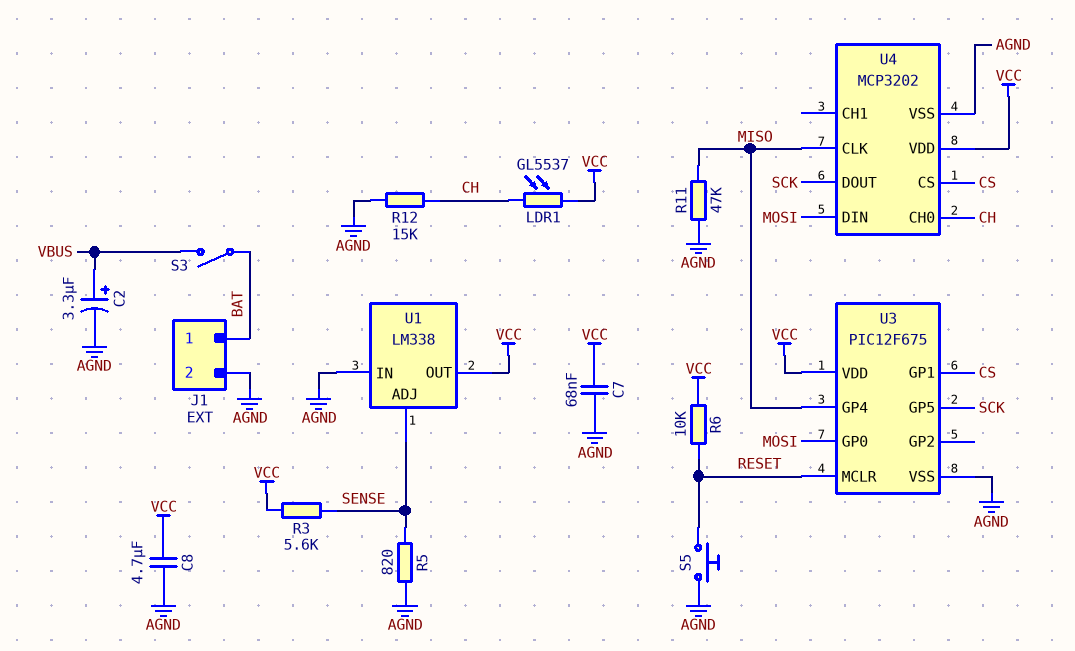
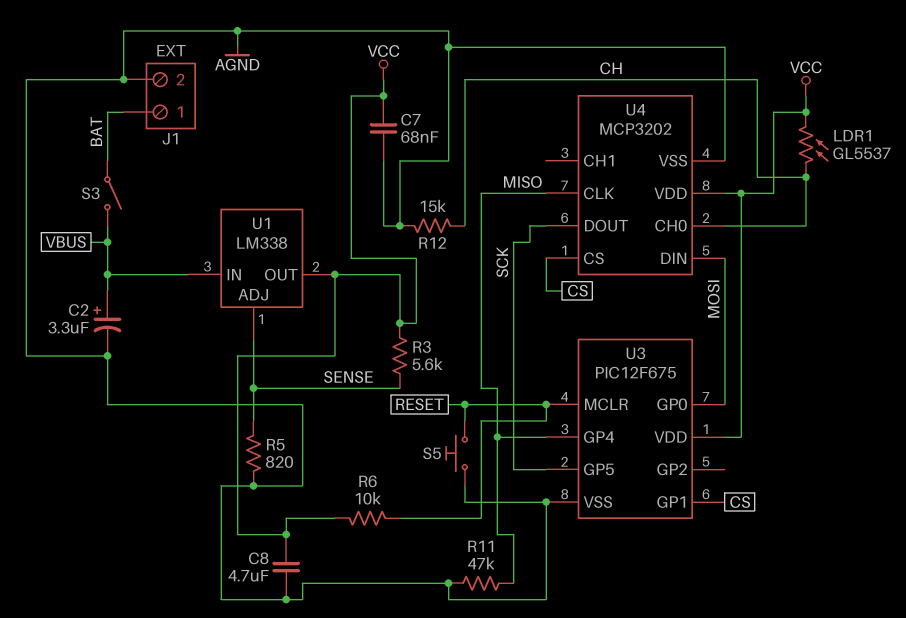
U1 pin IN: AGND -> VBUS

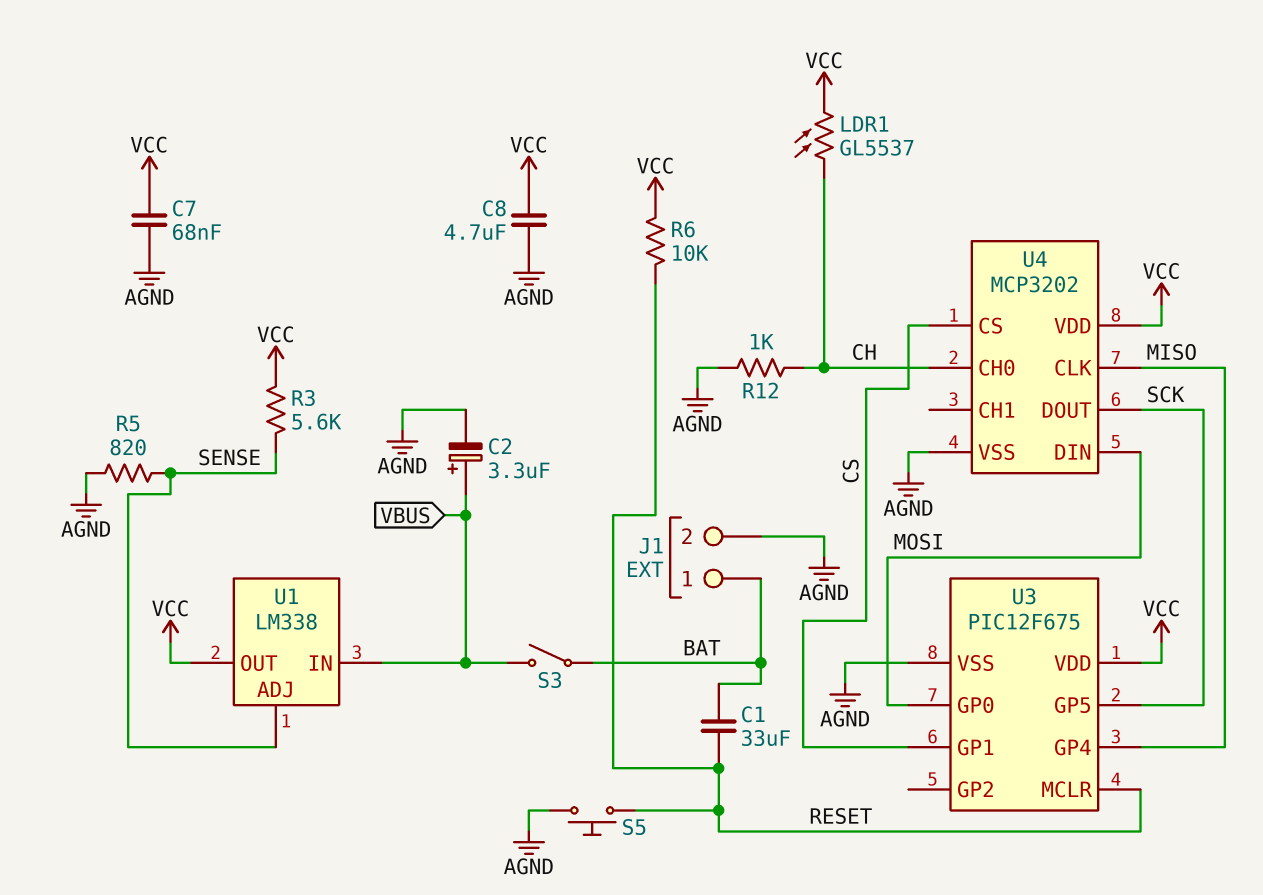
C1: none -> 33uF (BAT, RESET)
R11: 47k (AGND, MISO) -> none
R12: 15k (AGND, CH) -> 1k (AGND, CH)

